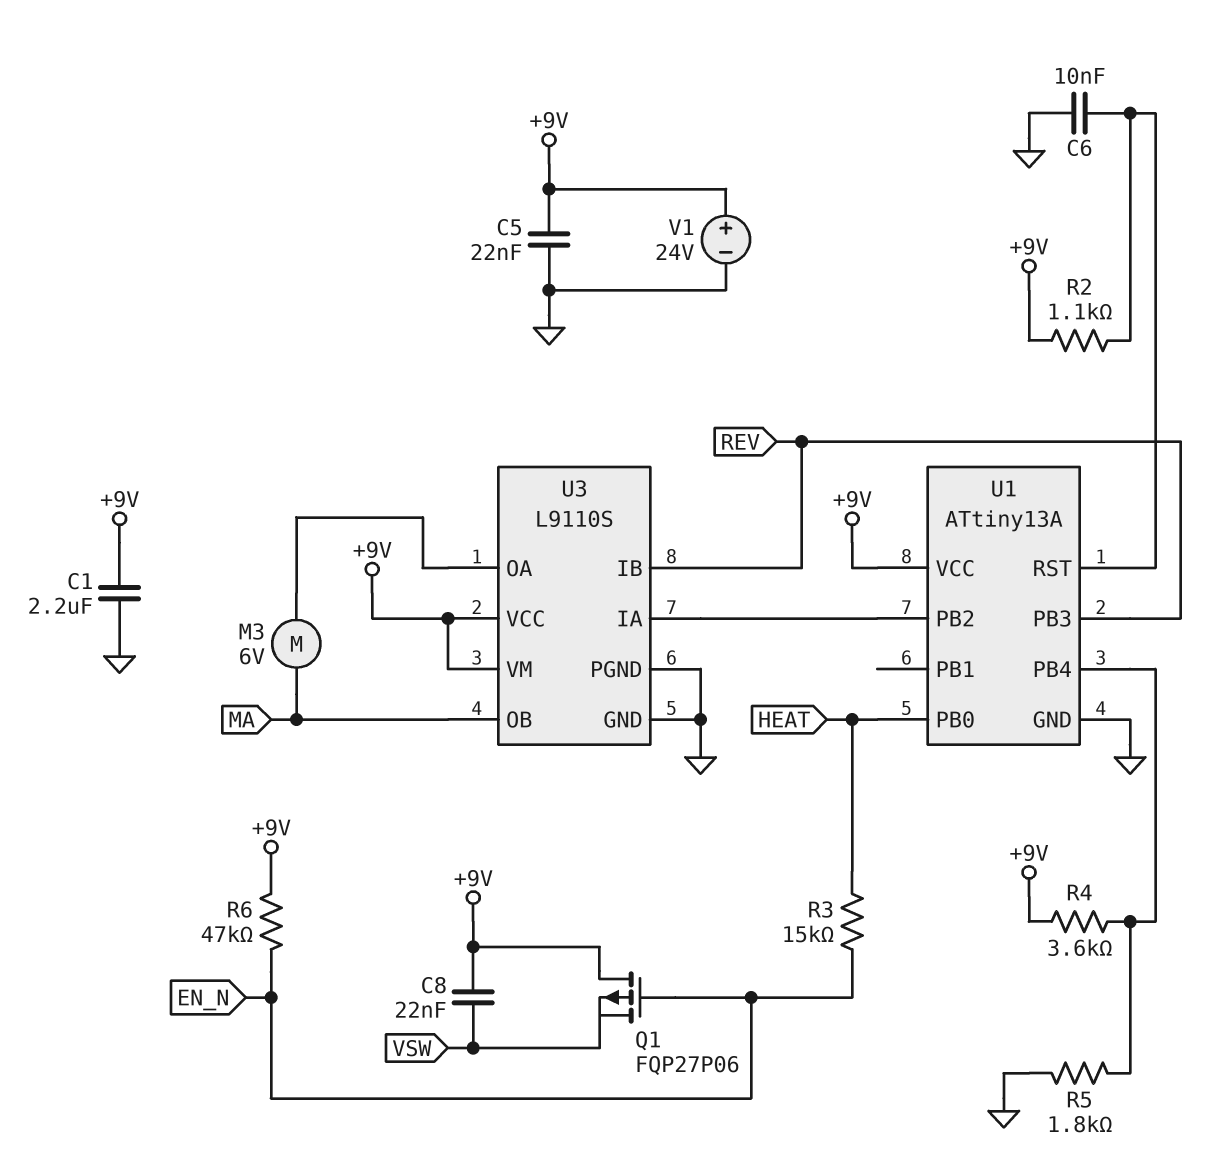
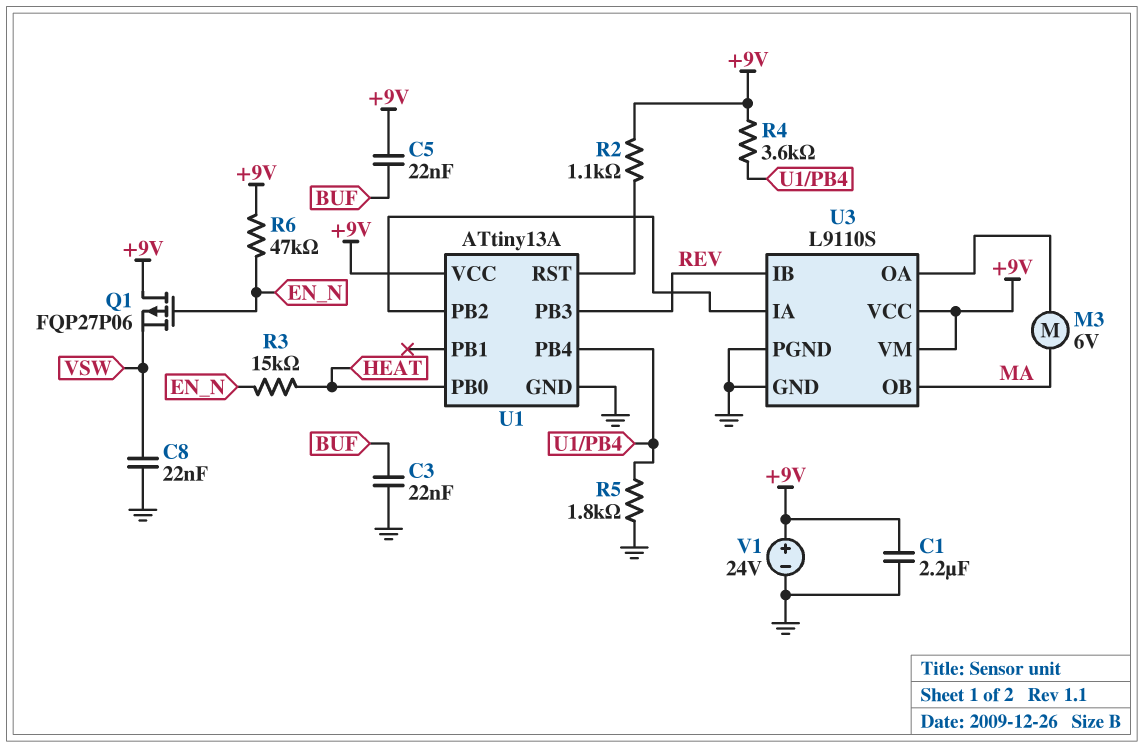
C3: none -> 22nF (BUF, GND)
C5: 22nF (+9V, GND) -> 22nF (+9V, BUF)
C6: 10nF (GND, U1/RST) -> none
C8: 22nF (+9V, VSW) -> 22nF (GND, VSW)

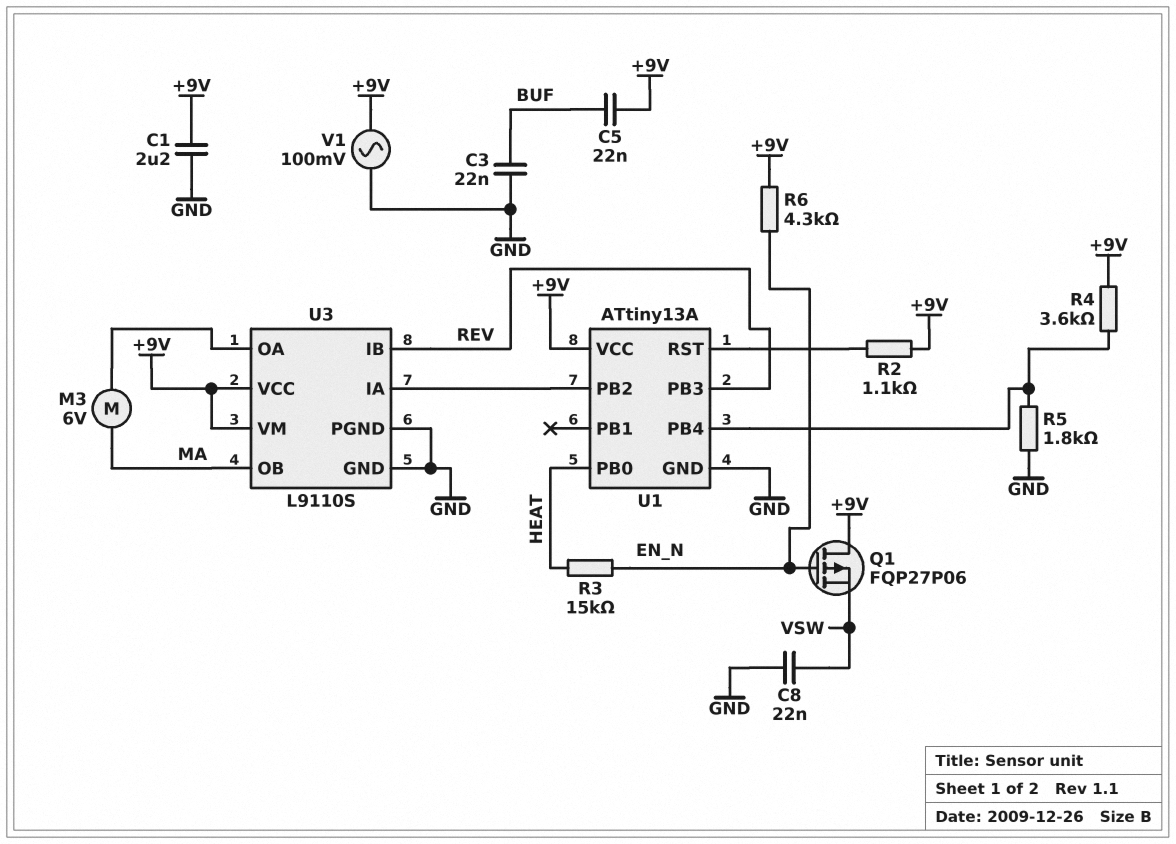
R6: 47k (+9V, EN_N) -> 4.3k (+9V, EN_N)
V1: 24V (plus +9V, minus GND) -> AC 100mV (+9V, GND)

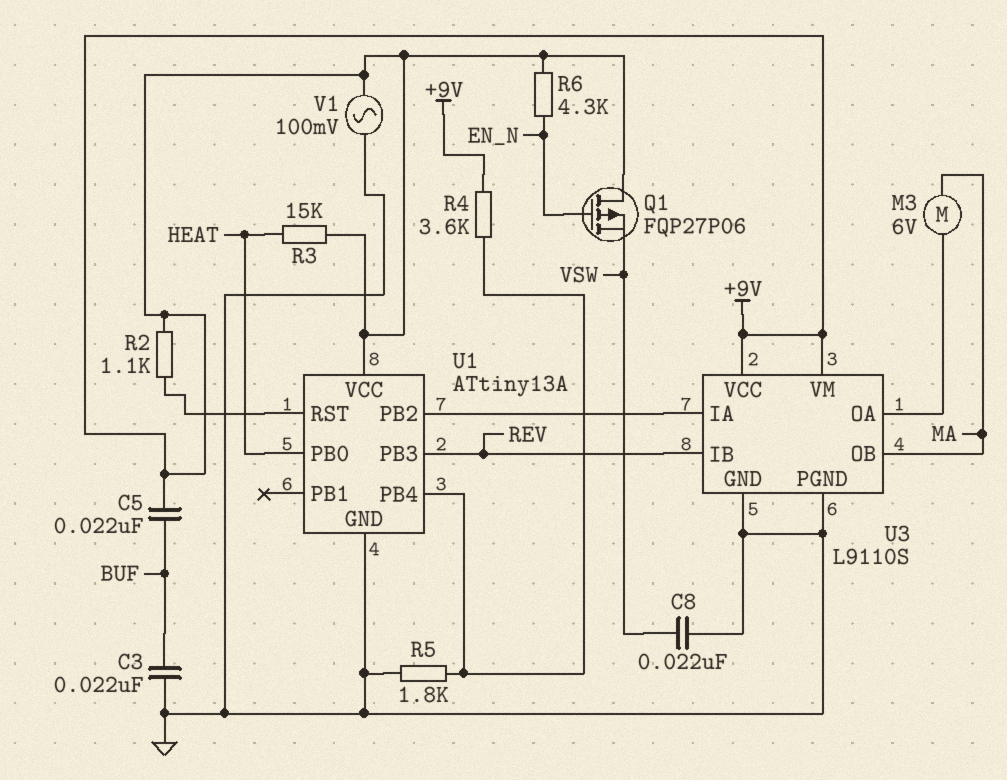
C1: 2.2uF (+9V, GND) -> none
R3: 15k (EN_N, HEAT) -> 15k (+9V, HEAT)

